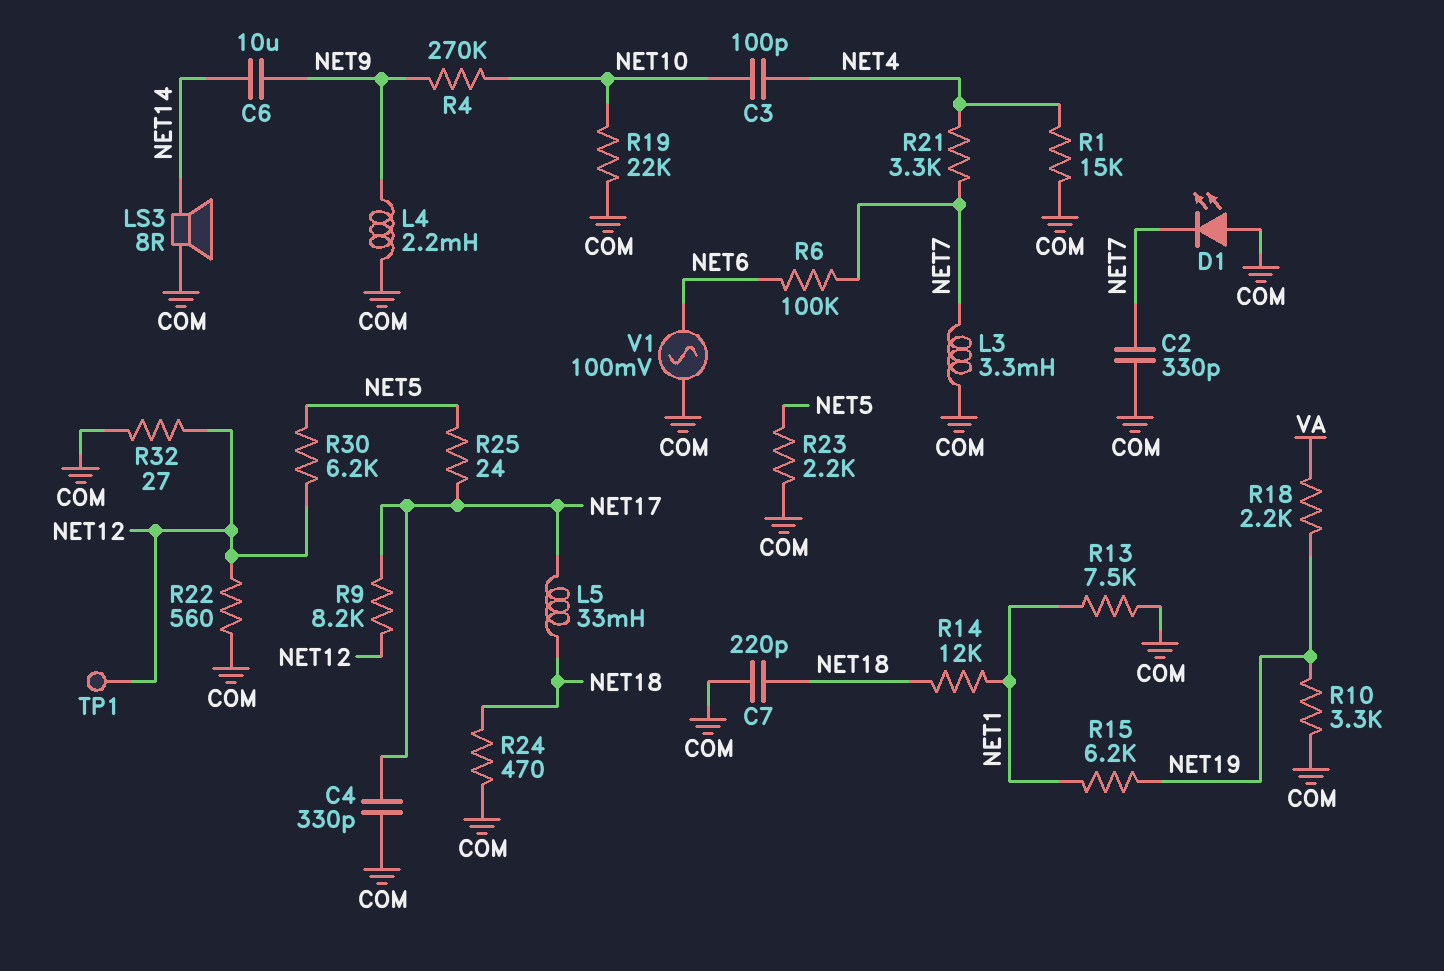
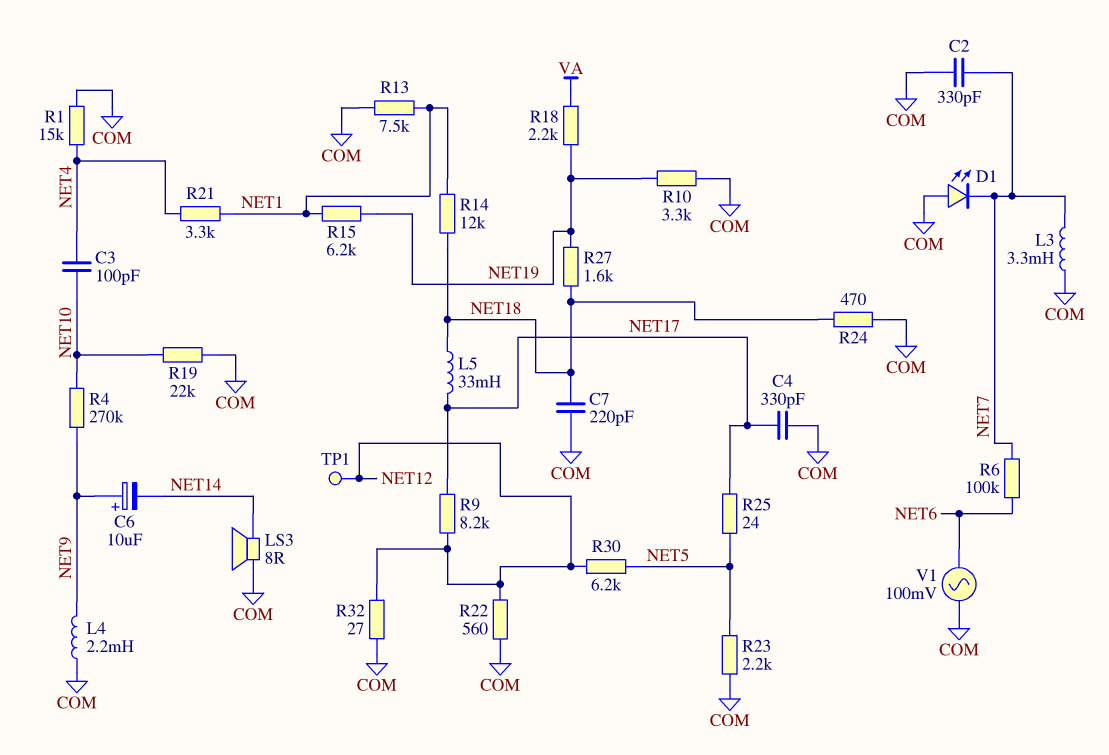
C6: 10uF (NET9, NET14) -> 10uF (plus NET9, minus NET14)
R21: 3.3k (NET4, NET7) -> 3.3k (NET1, NET4)
R27: none -> 1.6k (NET18, NET19)

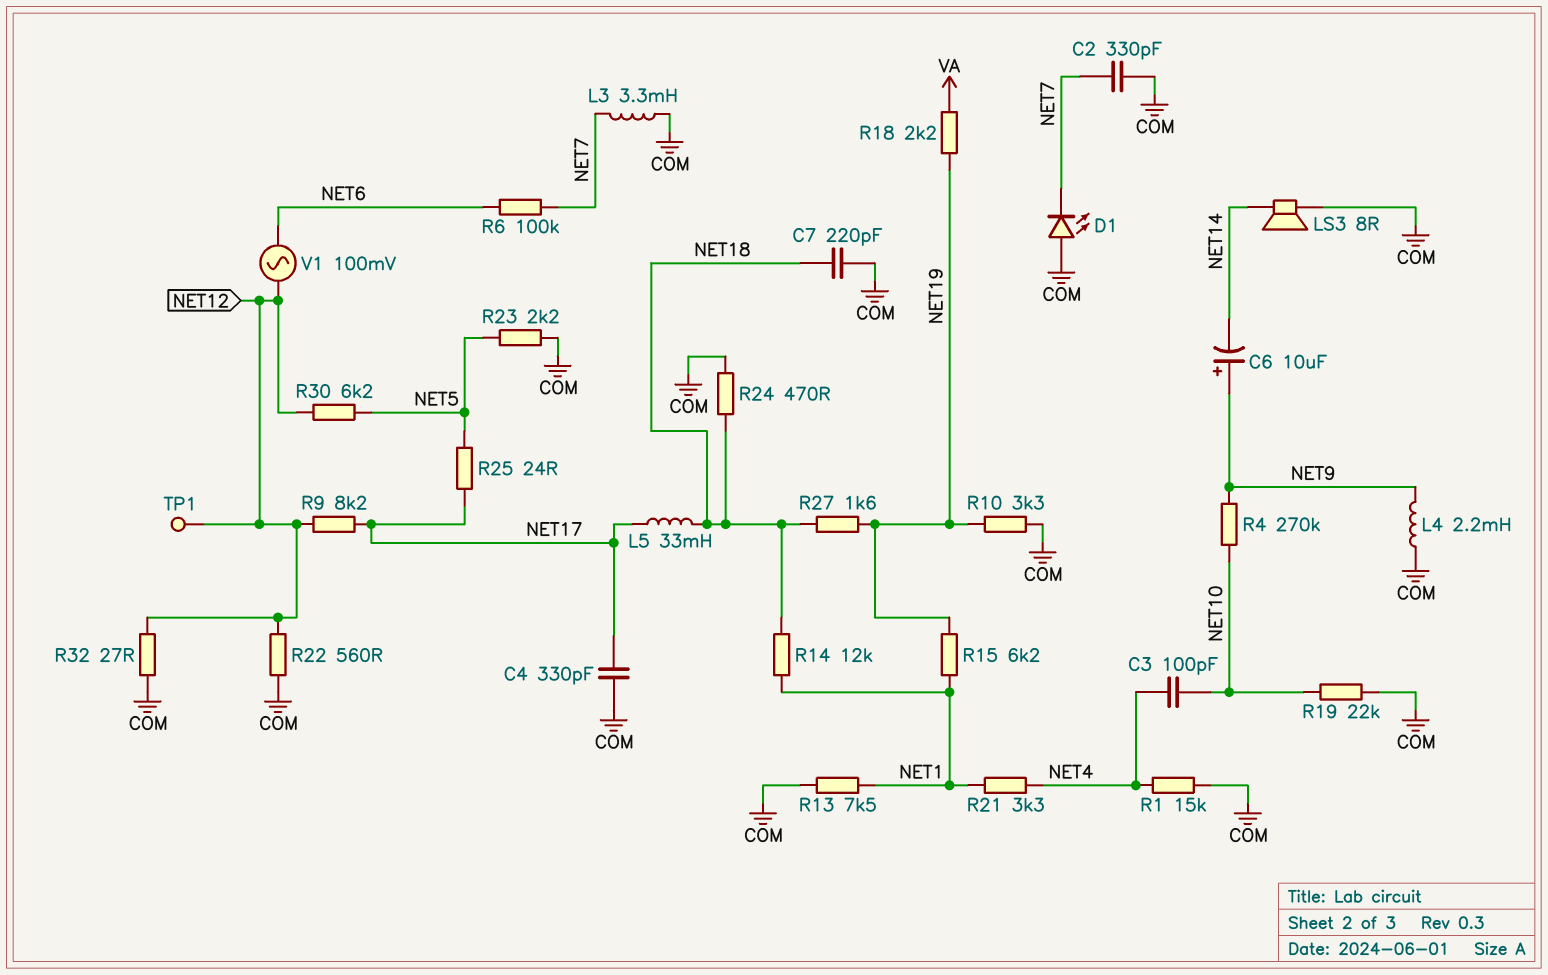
V1: AC 100mV (COM, NET6) -> AC 100mV (NET6, NET12)

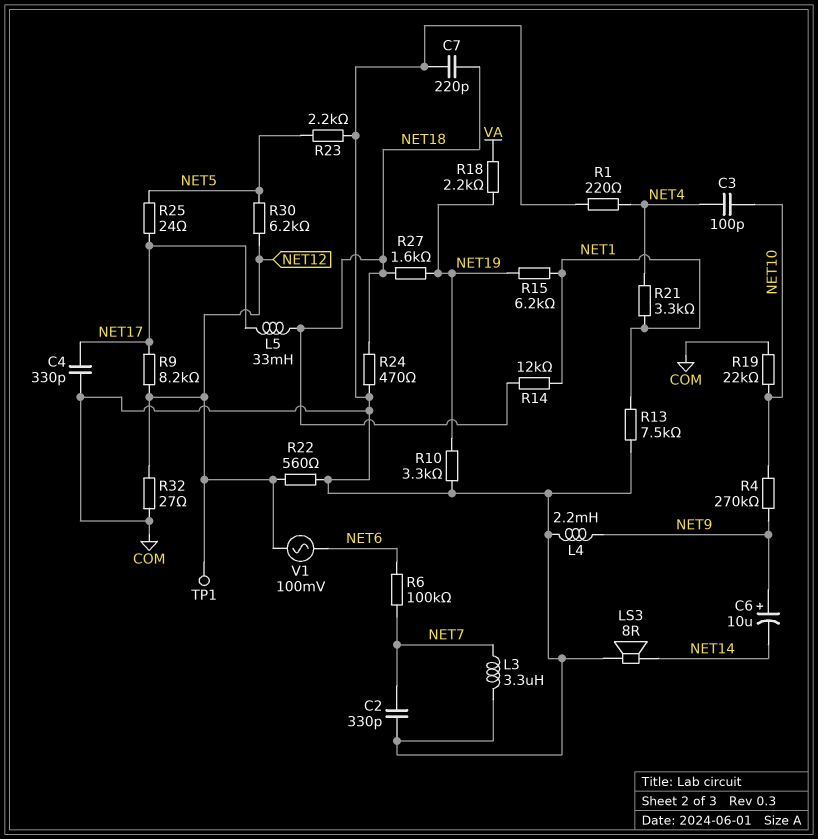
D1: LED (A COM, K NET7) -> none
L3: 3.3mH (COM, NET7) -> 3.3uH (COM, NET7)
R1: 15k (COM, NET4) -> 220 (COM, NET4)

